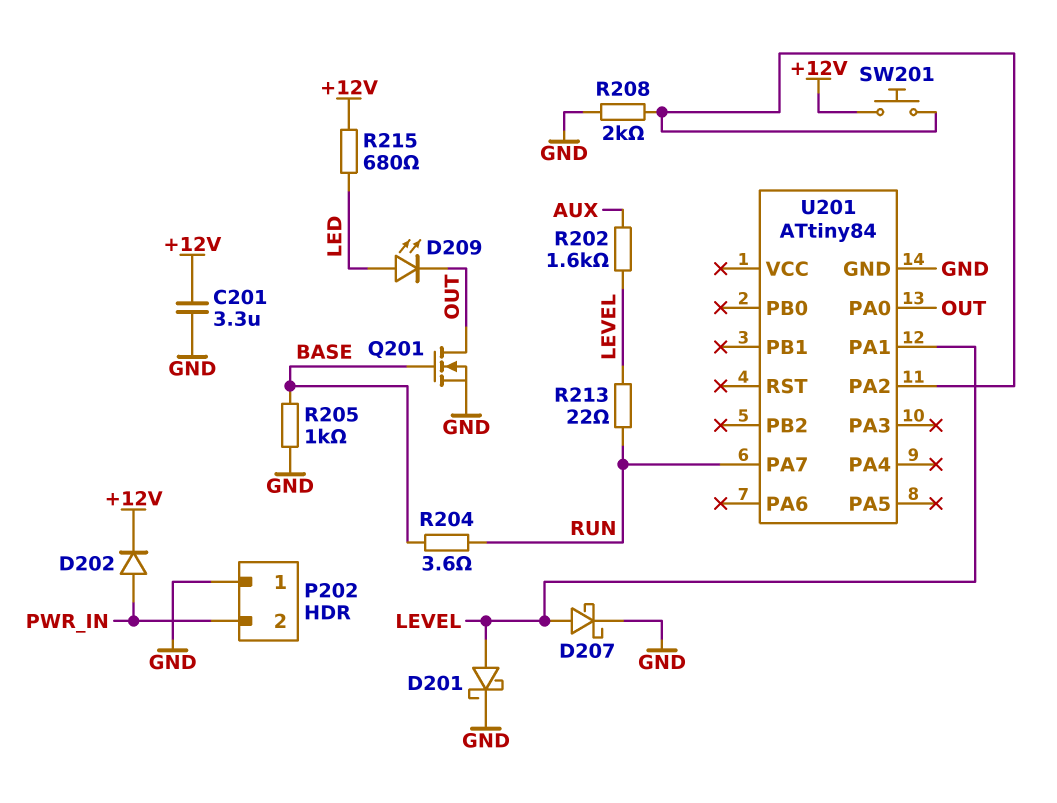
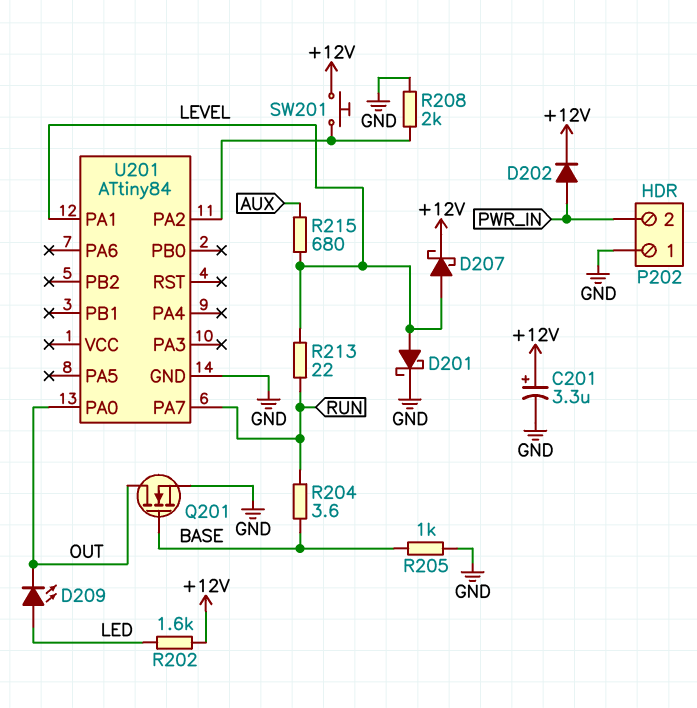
C201: 3.3uF (+12V, GND) -> 3.3uF (plus +12V, minus GND)
D207: schottky (A LEVEL, K GND) -> schottky (A LEVEL, K +12V)
R202: 1.6k (AUX, LEVEL) -> 1.6k (+12V, LED)
R215: 680 (+12V, LED) -> 680 (AUX, LEVEL)

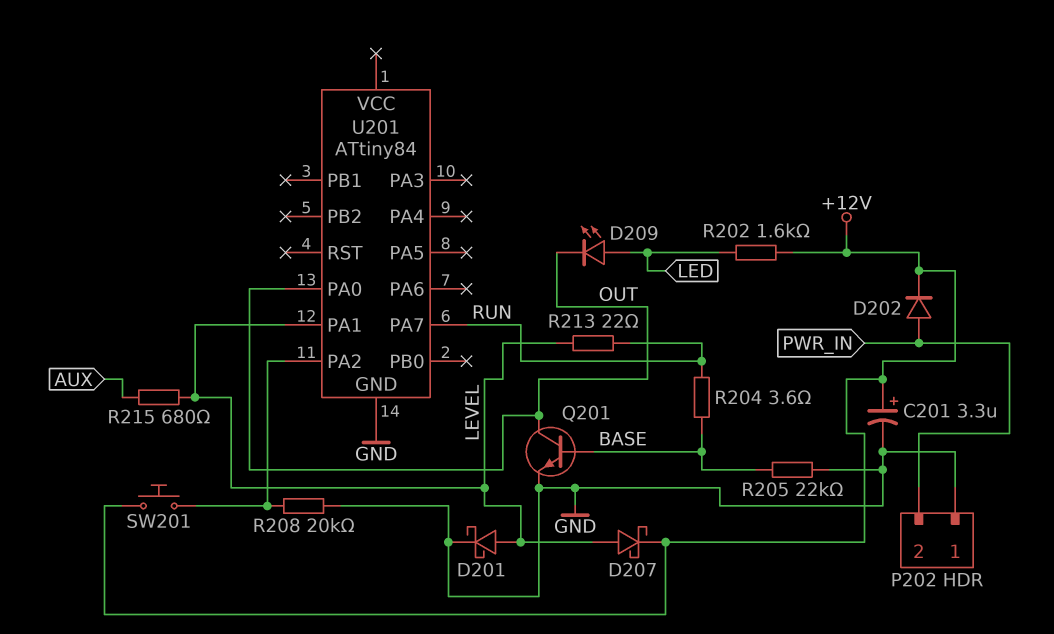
Q201: NMOS (G BASE, D OUT, S GND) -> NPN (B BASE, C OUT, E GND)
R205: 1k (BASE, GND) -> 22k (BASE, GND)
R208: 2k (GND, U201/PA2) -> 20k (GND, U201/PA2)

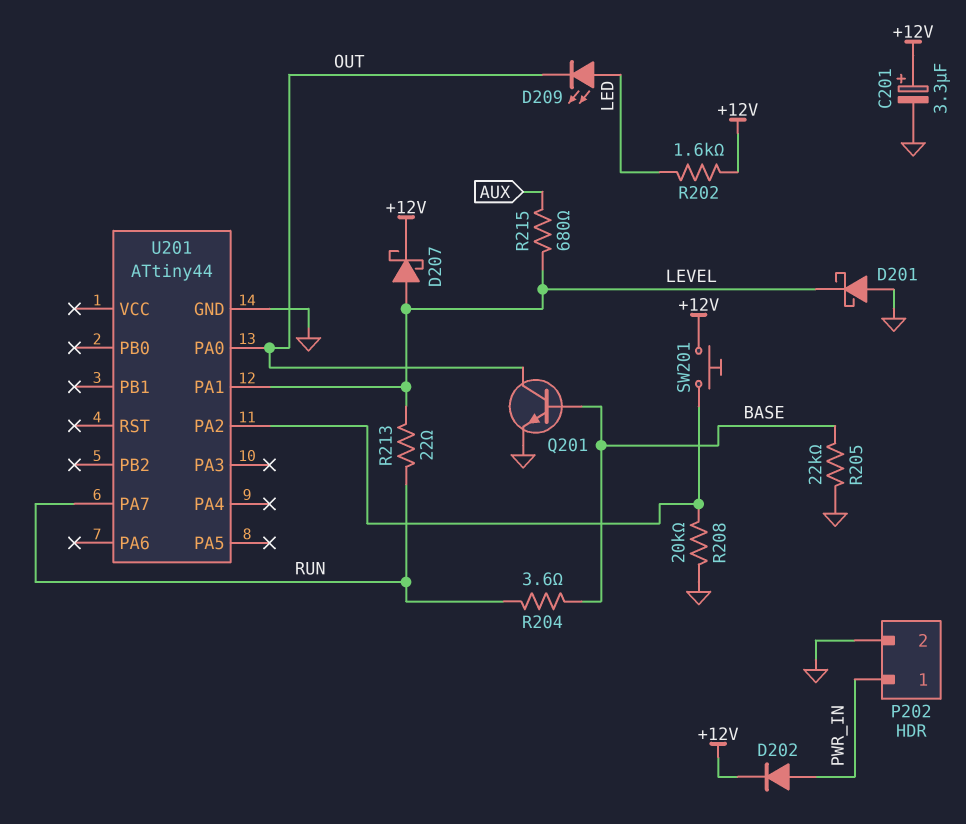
D201: schottky (A LEVEL, K GND) -> schottky (A GND, K LEVEL)
P202 pin 1: GND -> PWR_IN
P202 pin 2: PWR_IN -> GND
U201: ATtiny84 -> ATtiny44

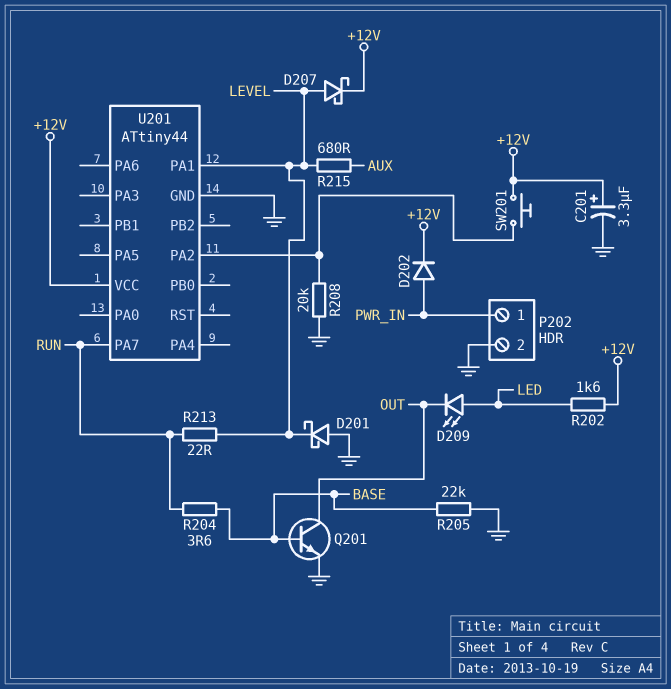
U201 pin PA0: OUT -> none
U201 pin VCC: none -> +12V

